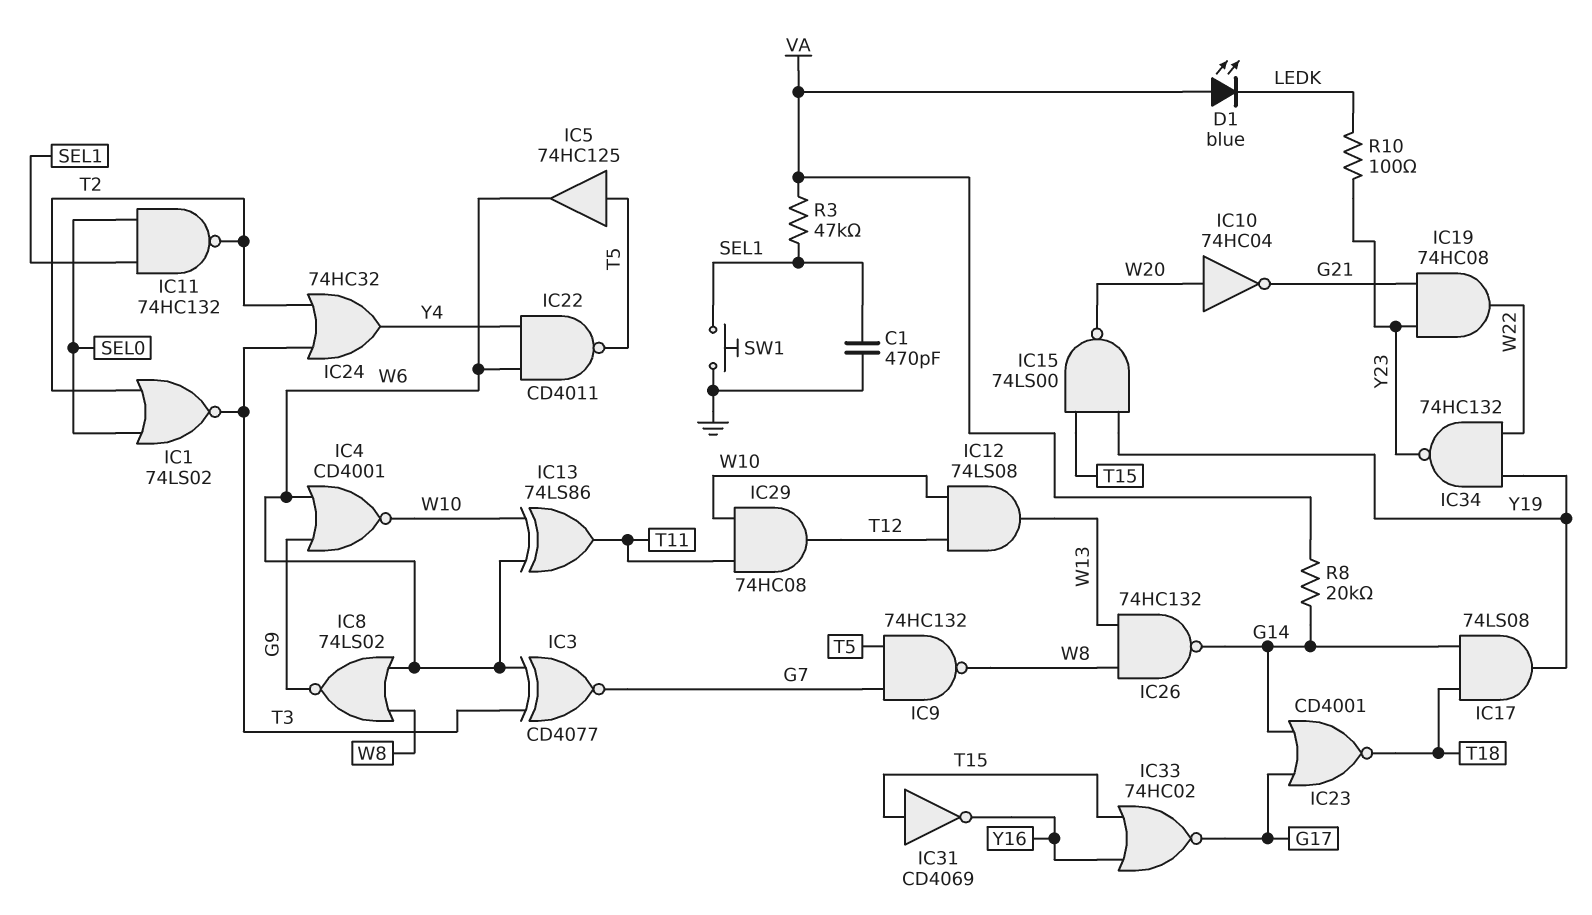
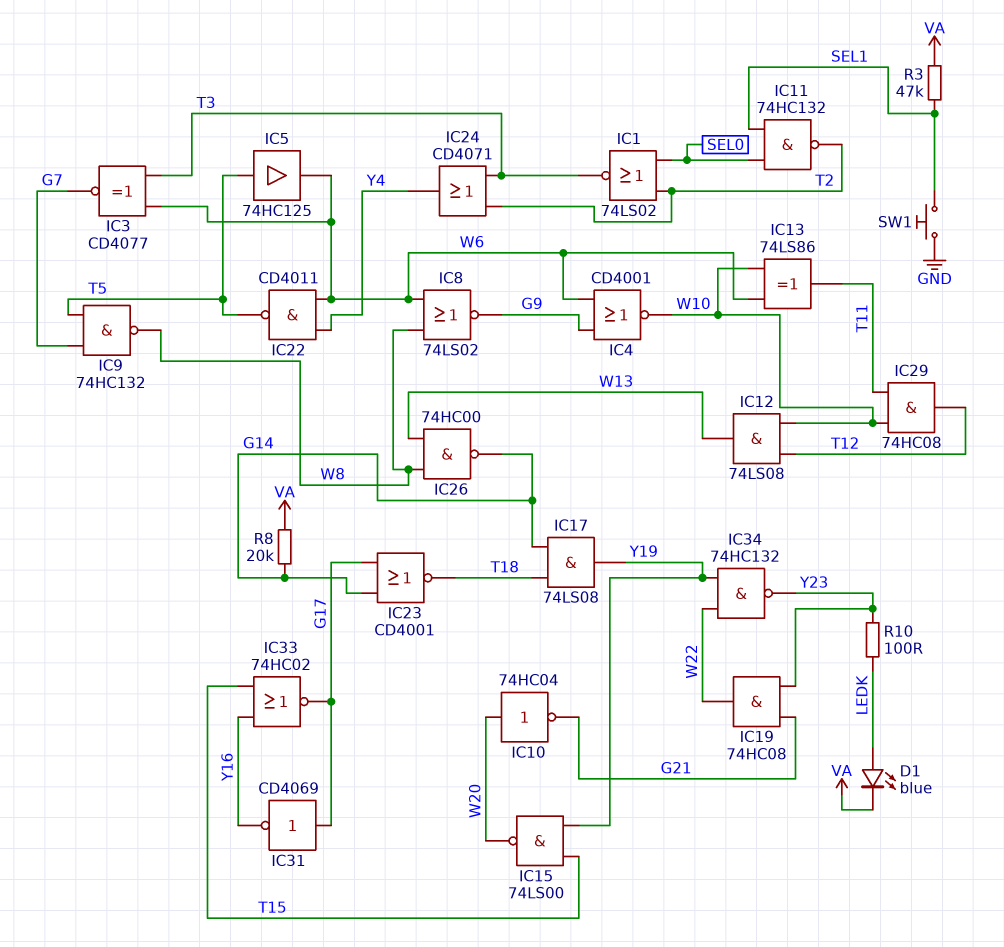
C1: 470pF (GND, SEL1) -> none
D1: LED blue (A VA, K LEDK) -> LED blue (A LEDK, K VA)
IC24: OR 74HC32 (in T2, in T3, out Y4) -> OR CD4071 (in T2, in T3, out Y4)
IC26: NAND 74HC132 (in W8, in W13, out G14) -> NAND 74HC00 (in W8, in W13, out G14)
IC31: NOT CD4069 (in T15, out Y16) -> NOT CD4069 (in G17, out Y16)

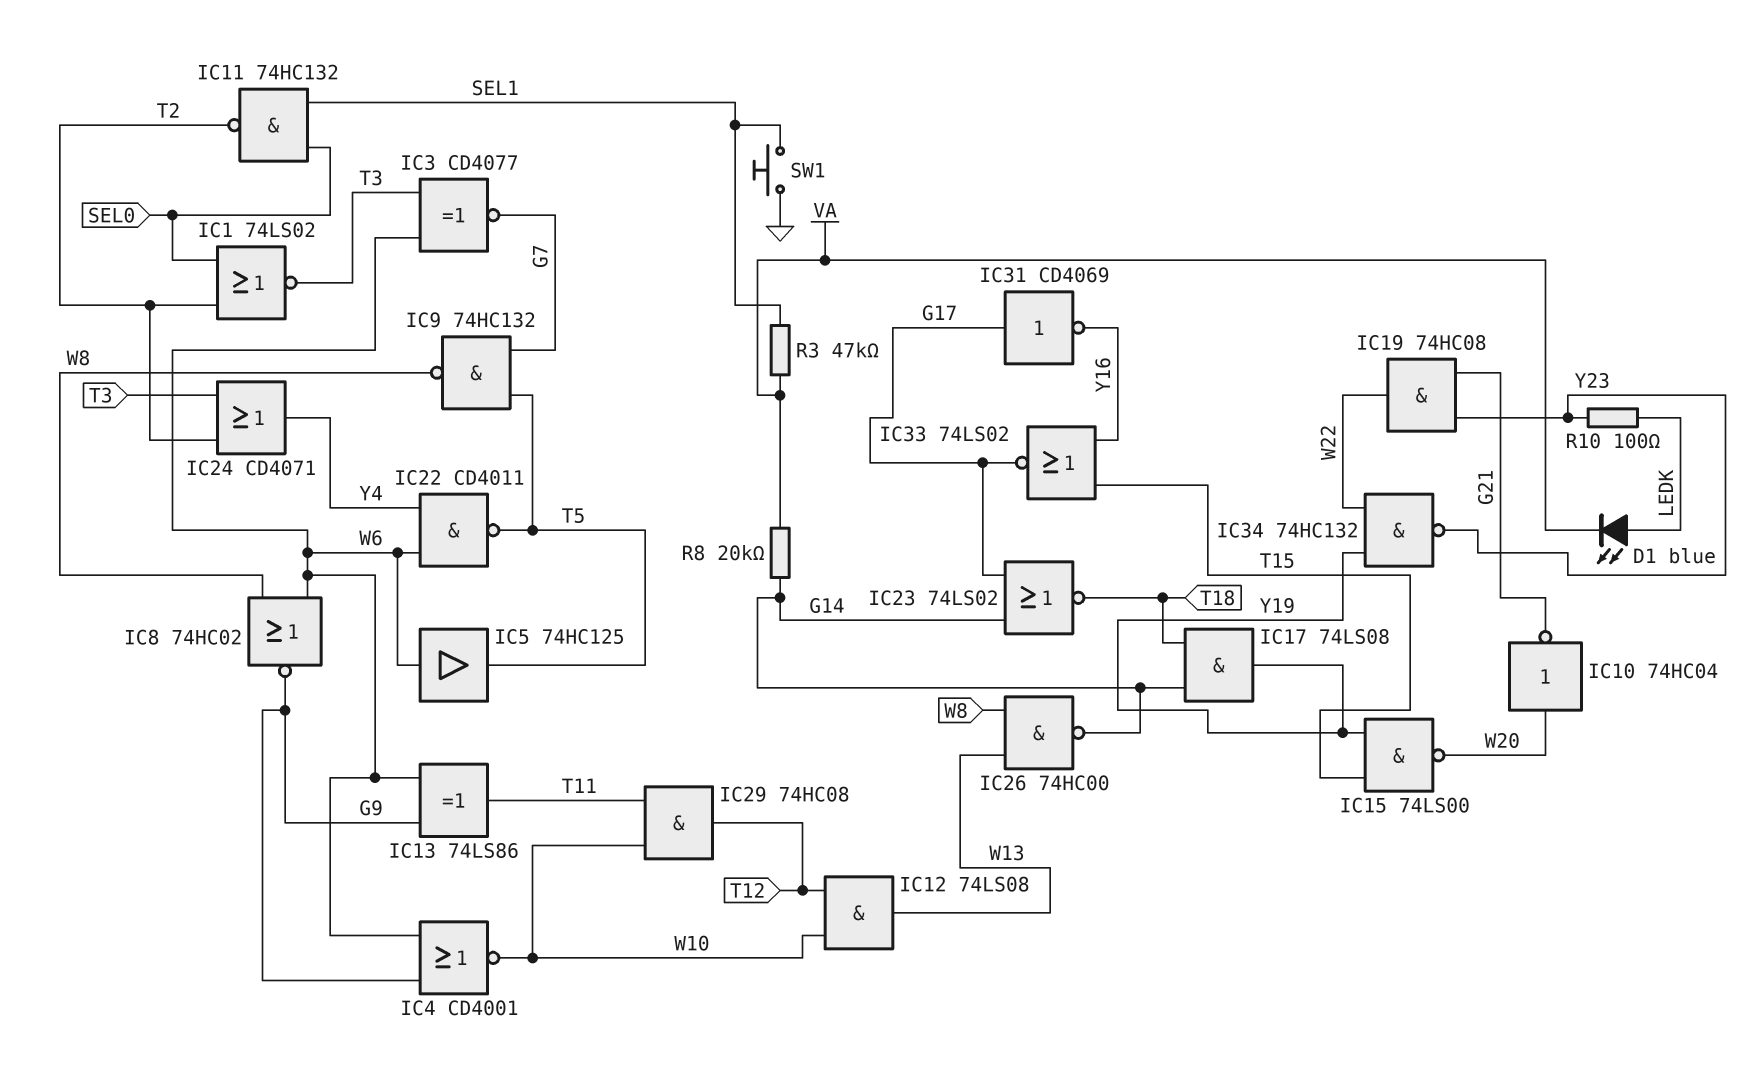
IC5: buffer 74HC125 (in T5, out W6) -> buffer 74HC125 (in W6, out T5)
IC8: NOR 74LS02 (in W6, in W8, out G9) -> NOR 74HC02 (in W6, in W8, out G9)
IC13: XOR 74LS86 (in W6, in W10, out T11) -> XOR 74LS86 (in G9, in W6, out T11)
IC23: NOR CD4001 (in G14, in G17, out T18) -> NOR 74LS02 (in G14, in G17, out T18)
IC33: NOR 74HC02 (in T15, in Y16, out G17) -> NOR 74LS02 (in T15, in Y16, out G17)

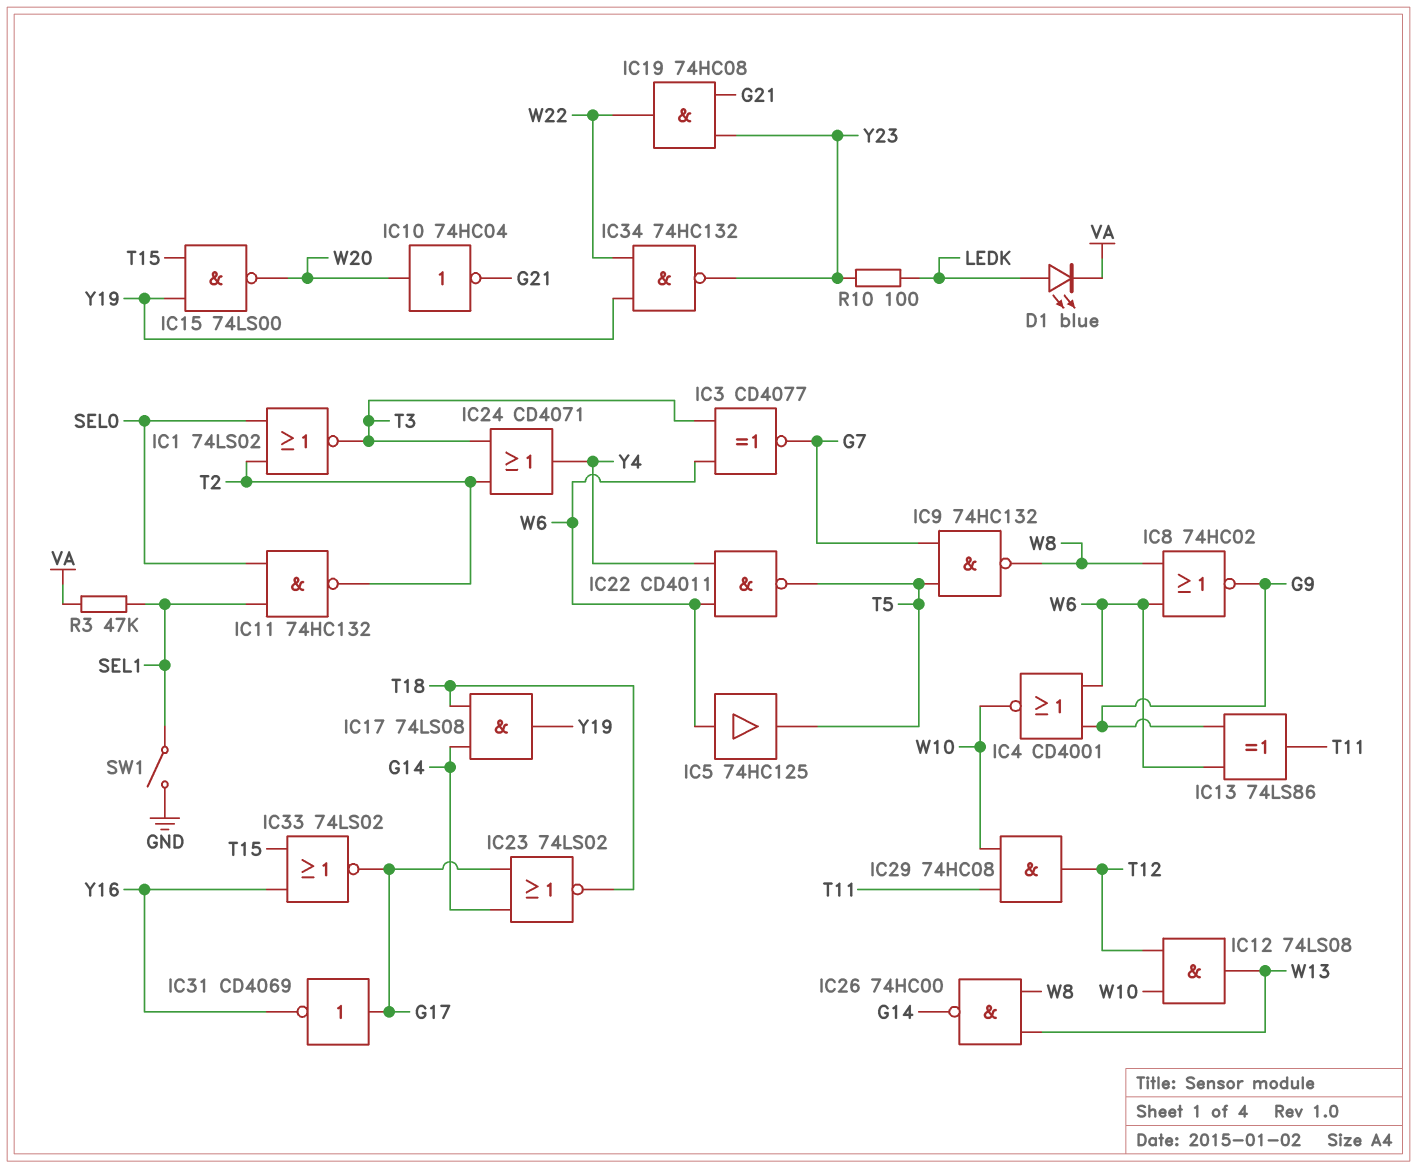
R8: 20k (G14, VA) -> none
SW1: button (GND, SEL1) -> switch (GND, SEL1)

